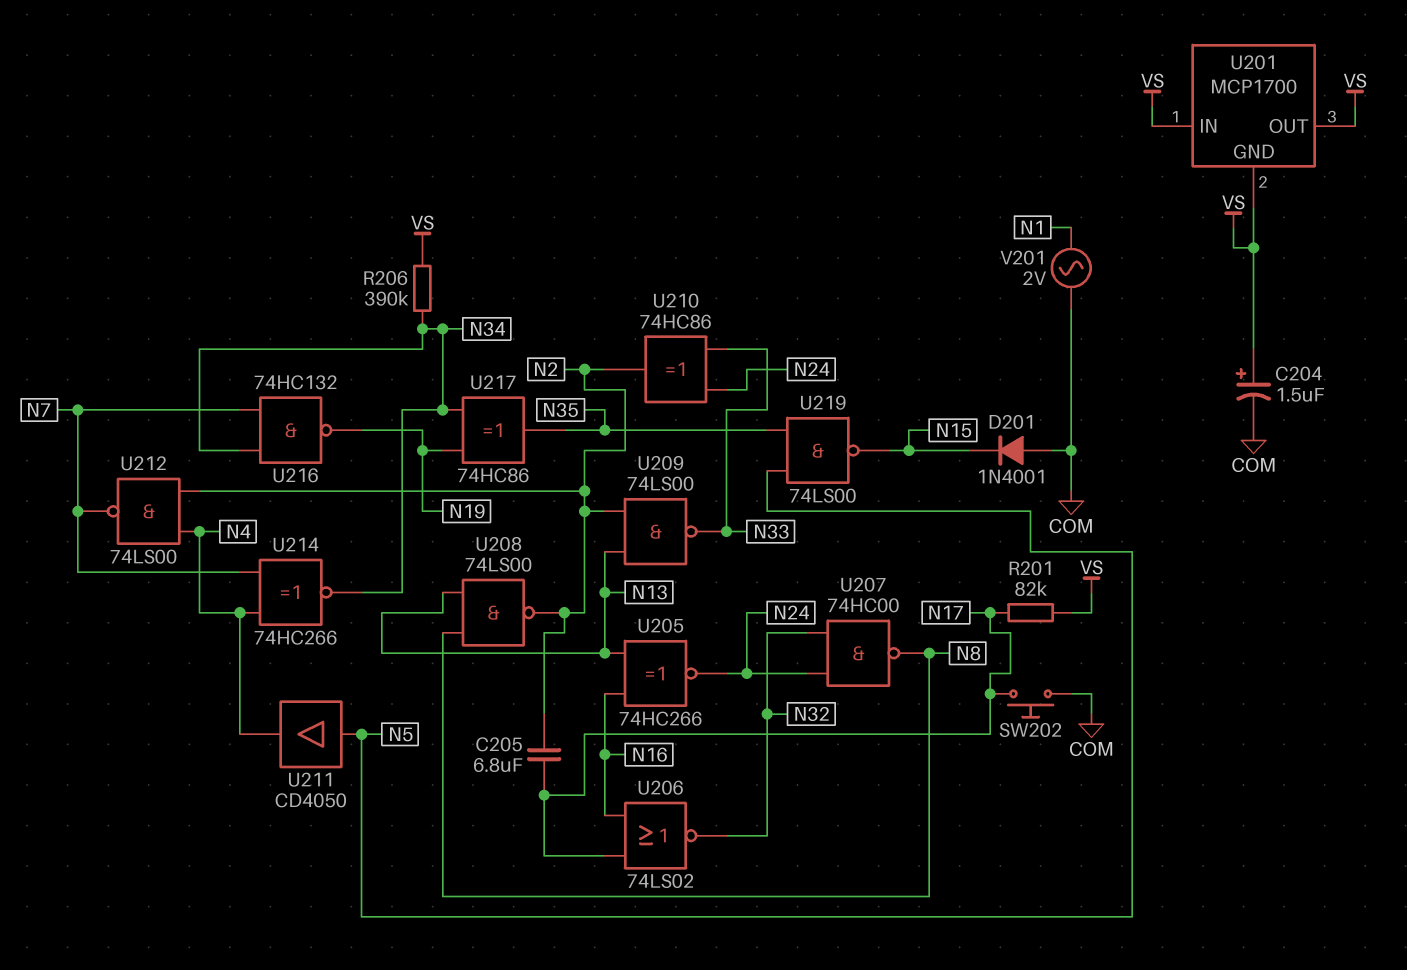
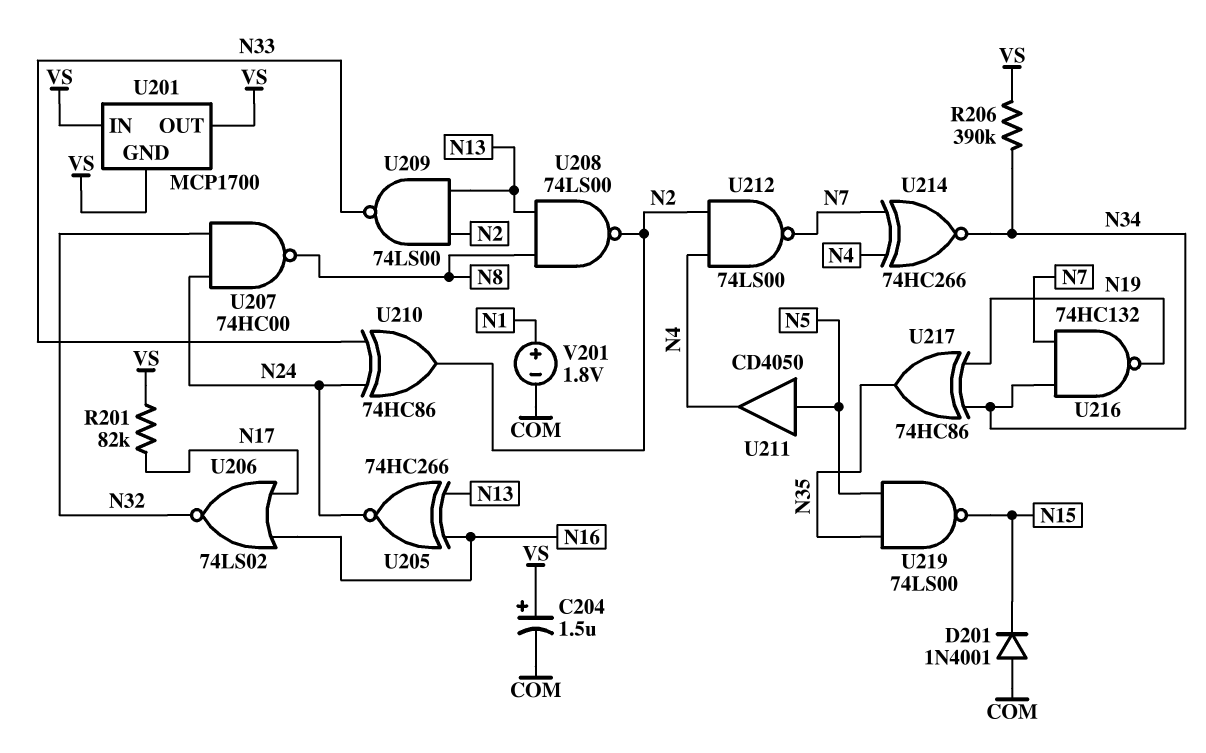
C205: 6.8uF (N2, N17) -> none
SW202: button (COM, N17) -> none
V201: AC 2V (COM, N1) -> 1.8V (plus N1, minus COM)

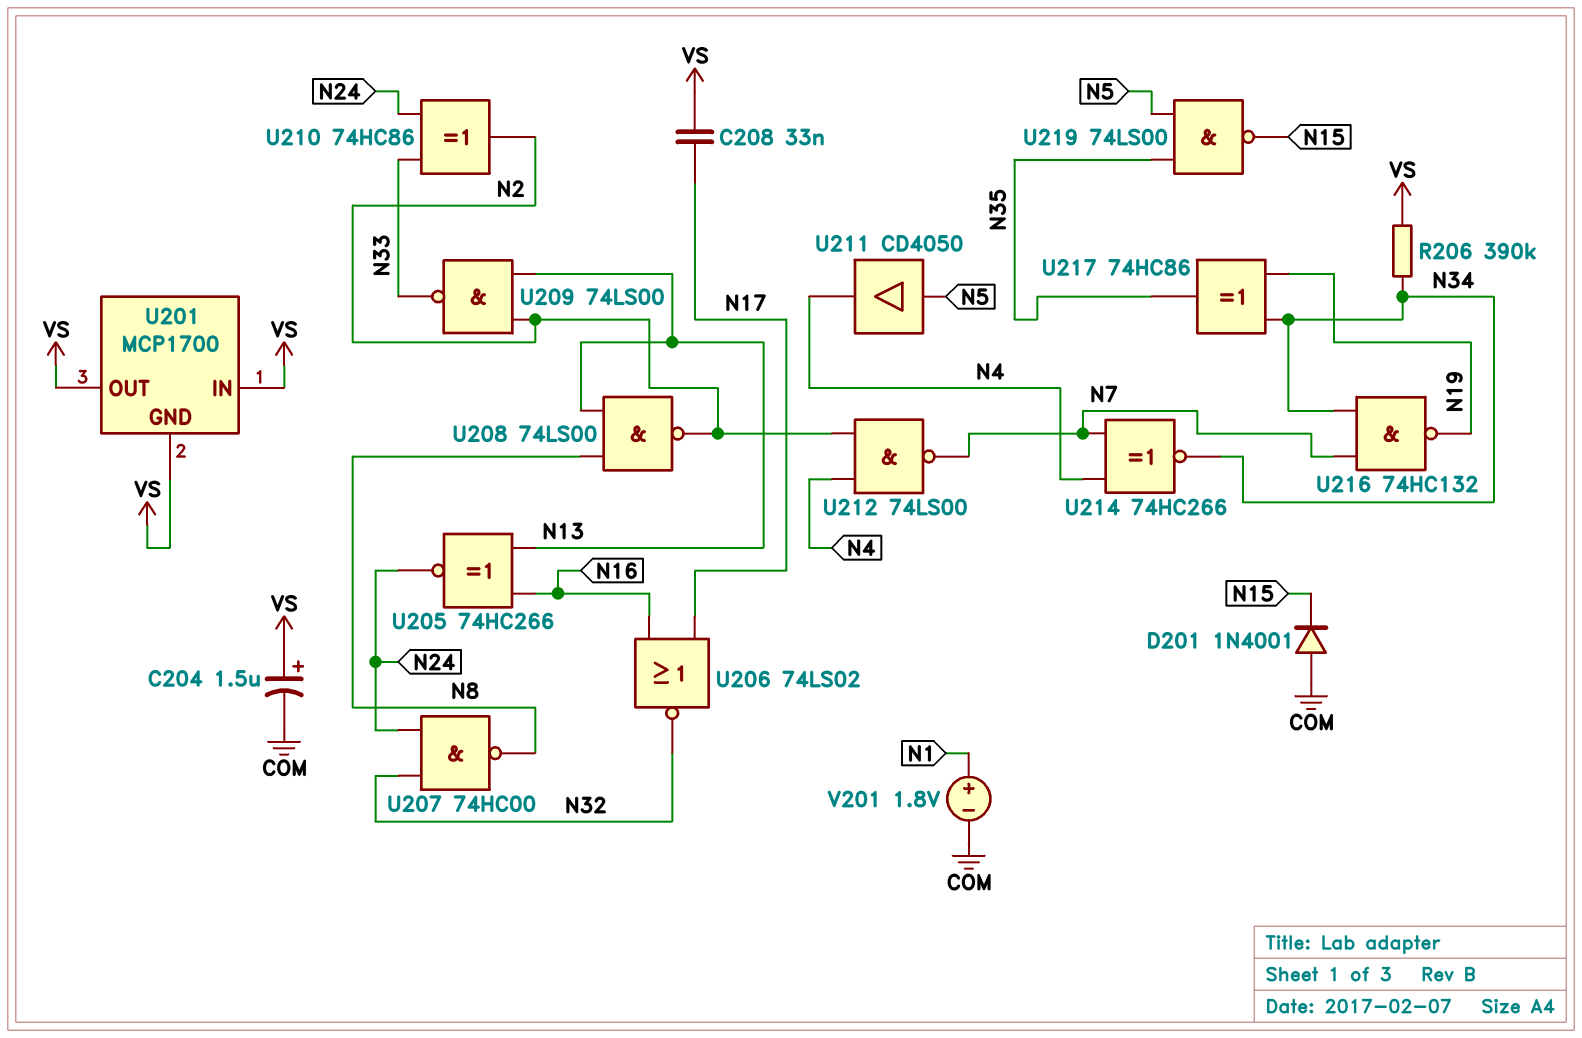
C208: none -> 33nF (N17, VS)
R201: 82k (N17, VS) -> none

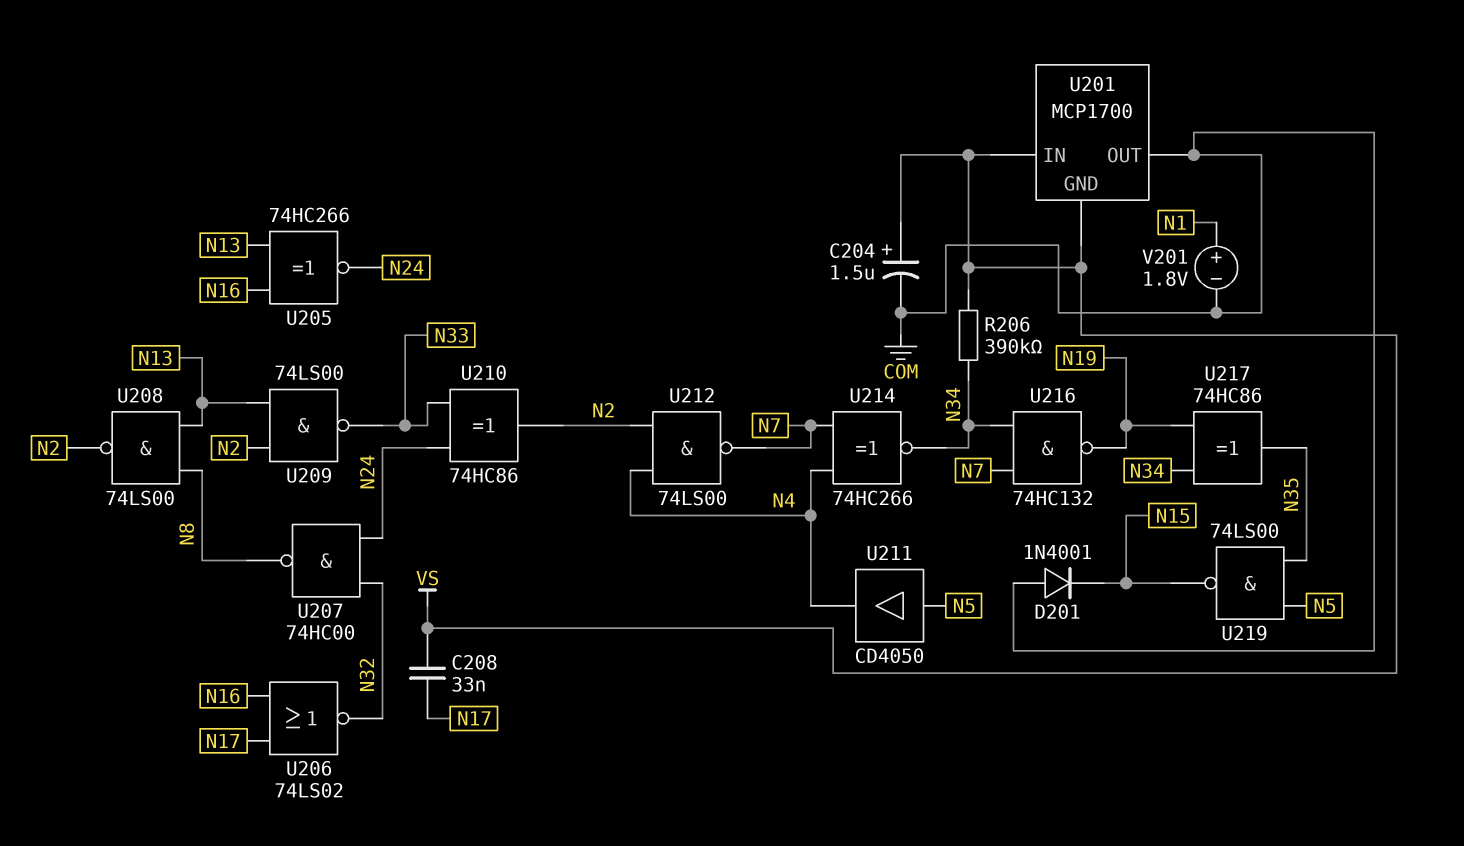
U201 pin OUT: VS -> COM

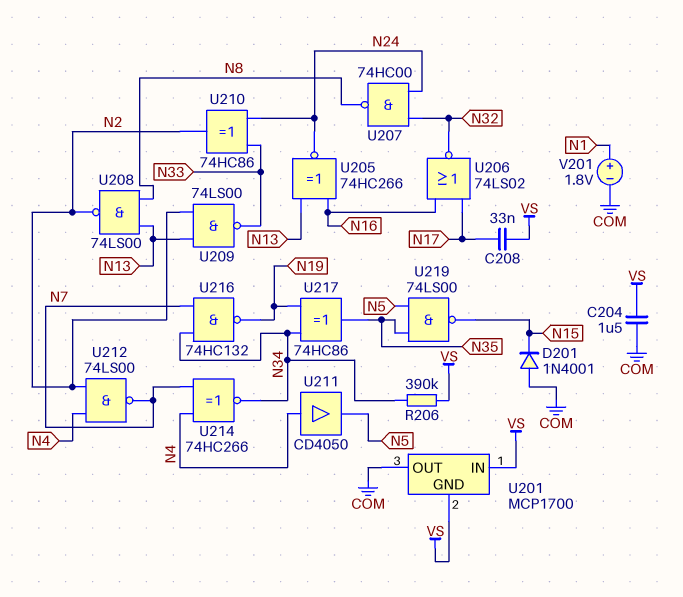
C204: 1.5uF (plus VS, minus COM) -> 1.5uF (COM, VS)
U211: buffer CD4050 (in N5, out N4) -> buffer CD4050 (in N4, out N5)

